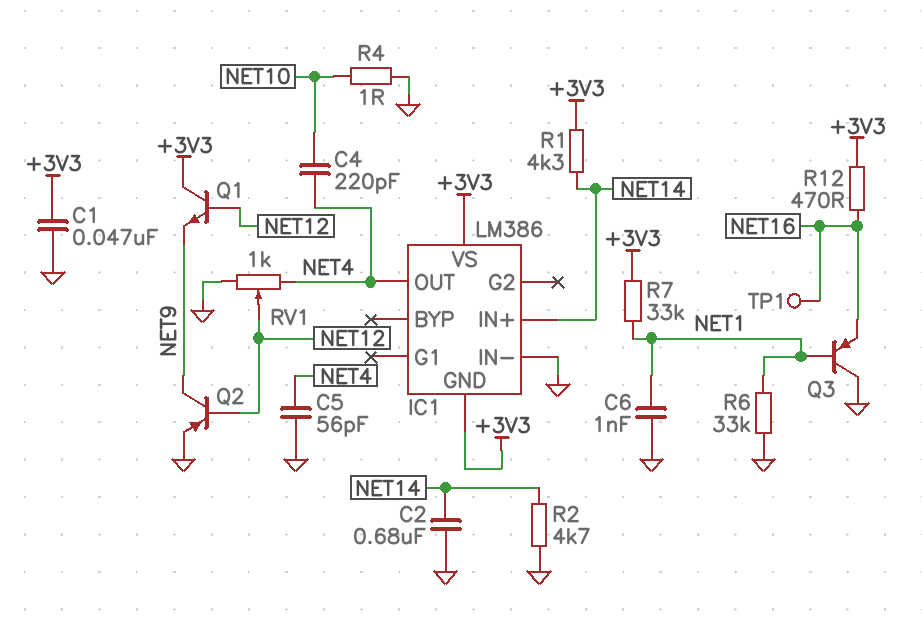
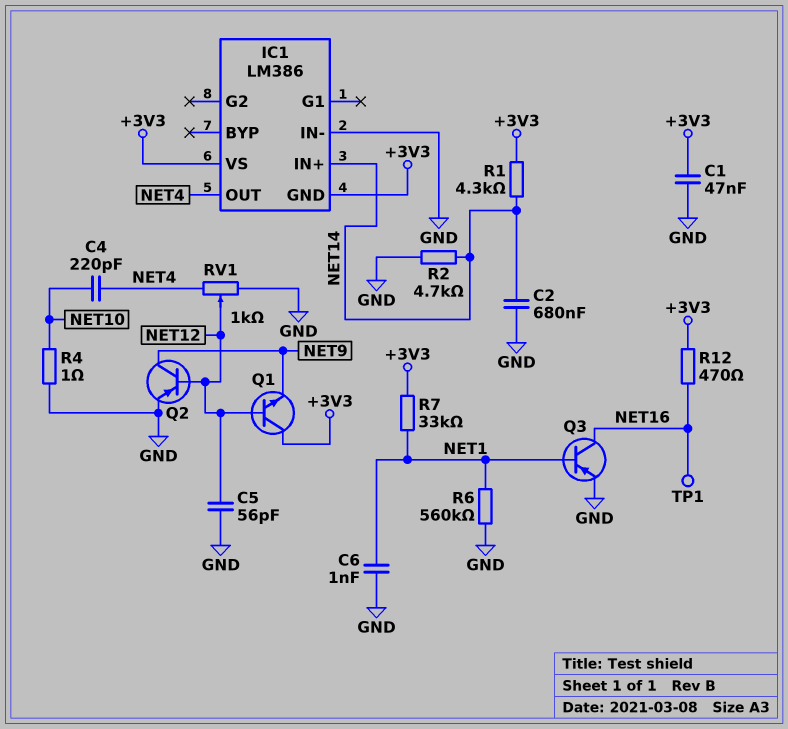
C5: 56pF (GND, NET4) -> 56pF (GND, NET12)
Q3: PNP (B NET1, C GND, E NET16) -> PNP (B NET1, C NET16, E GND)
R6: 33k (GND, NET1) -> 560k (GND, NET1)

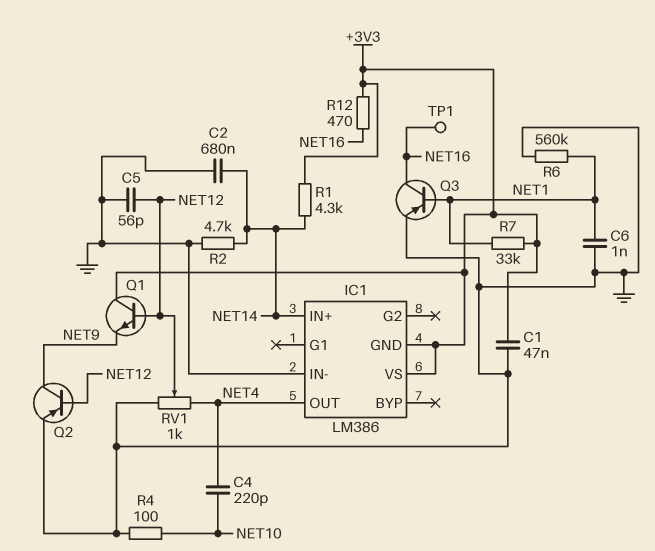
R4: 1 (GND, NET10) -> 100 (GND, NET10)

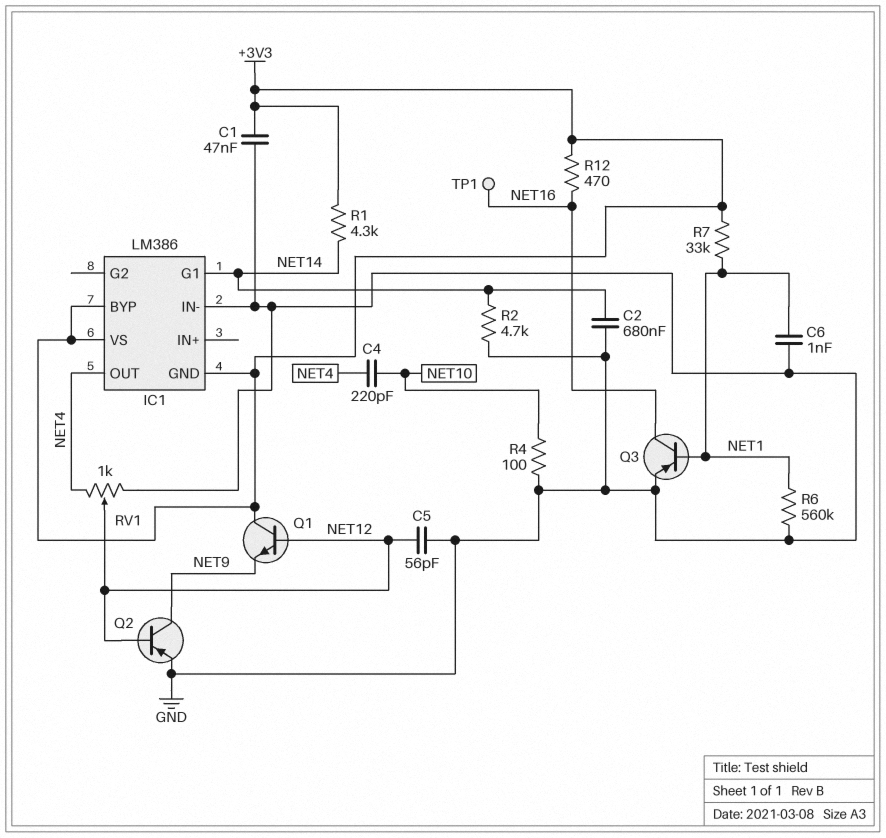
IC1 pin BYP: none -> +3V3
IC1 pin G1: none -> NET14
IC1 pin IN+: NET14 -> none

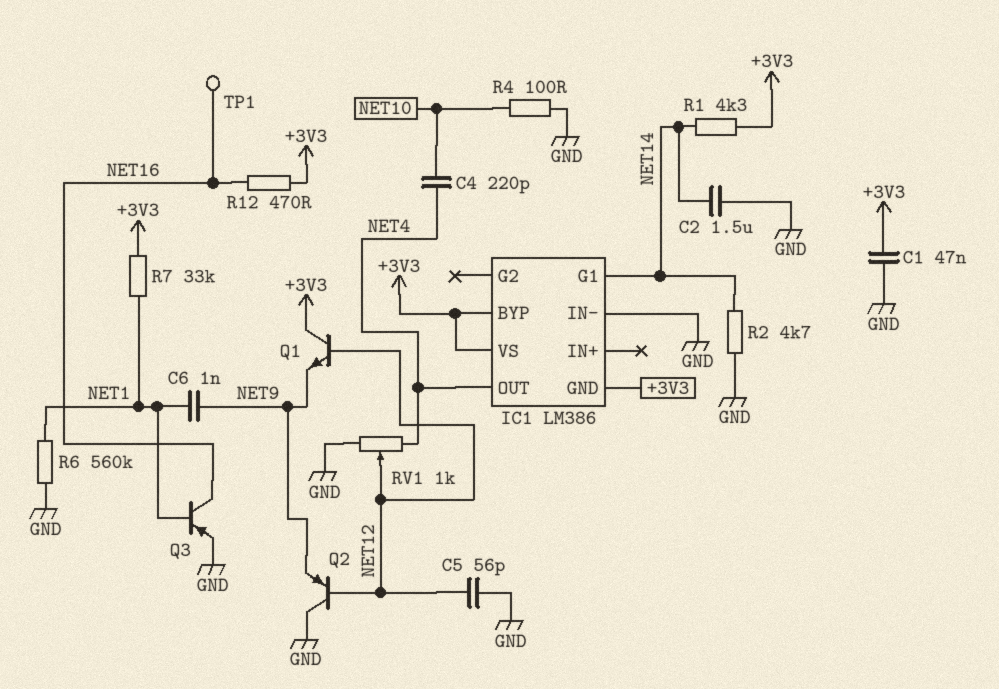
C2: 680nF (GND, NET14) -> 1.5uF (GND, NET14)
C6: 1nF (GND, NET1) -> 1nF (NET1, NET9)
Q2: PNP (B NET12, C NET9, E GND) -> PNP (B NET12, C GND, E NET9)

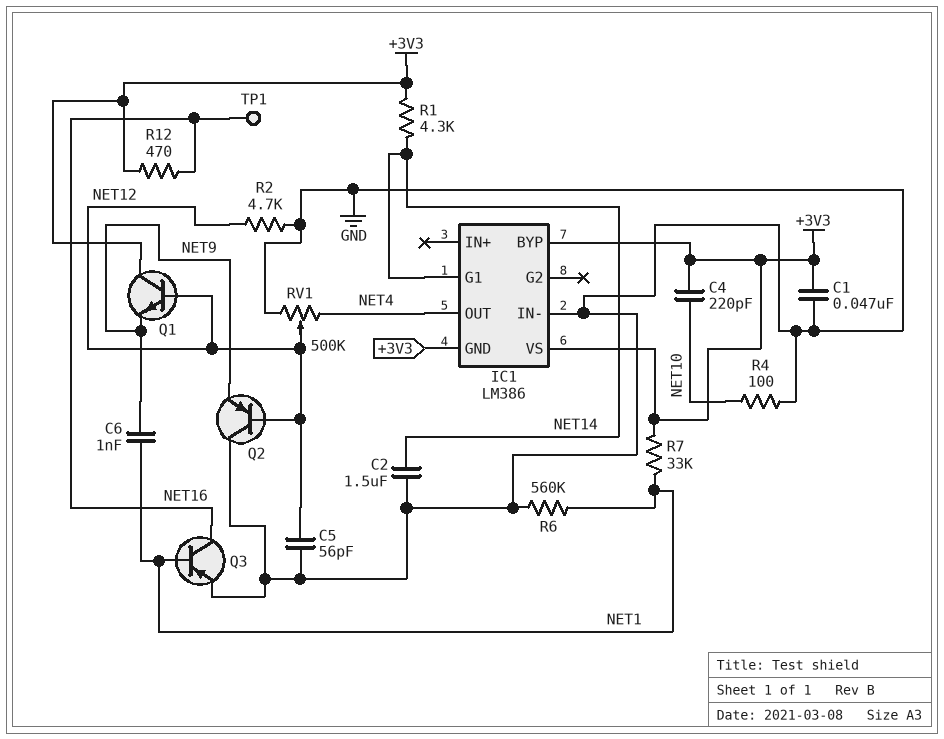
C4: 220pF (NET4, NET10) -> 220pF (+3V3, NET10)
R2: 4.7k (GND, NET14) -> 4.7k (GND, NET12)
RV1: 1k (GND, NET4, wiper NET12) -> 500k (GND, NET4, wiper NET12)

